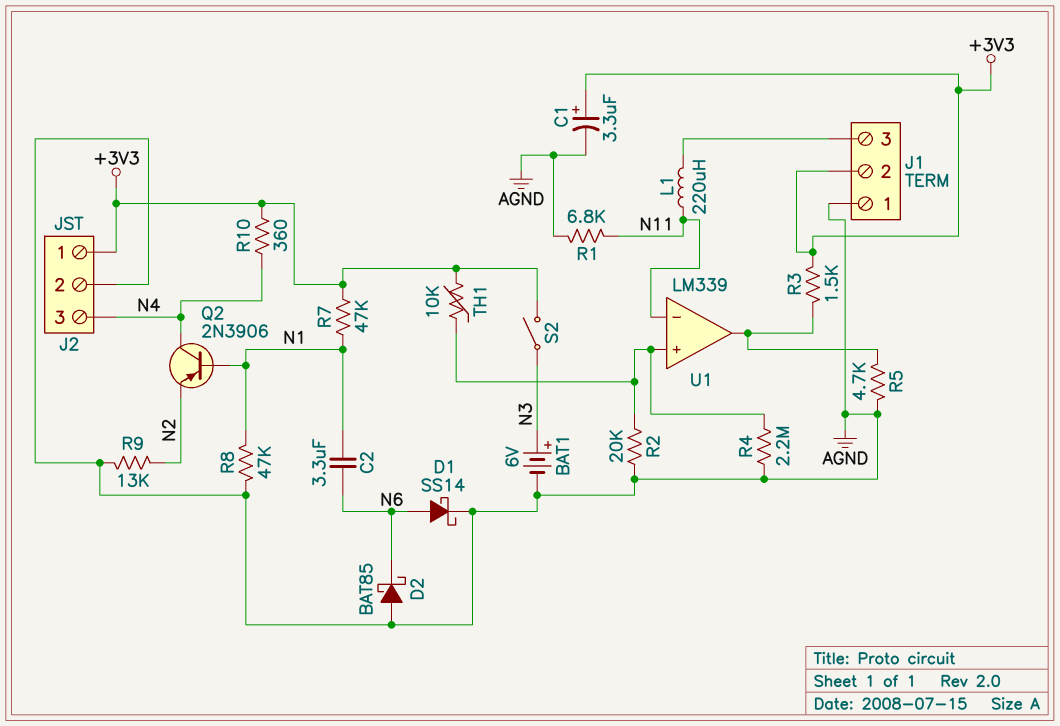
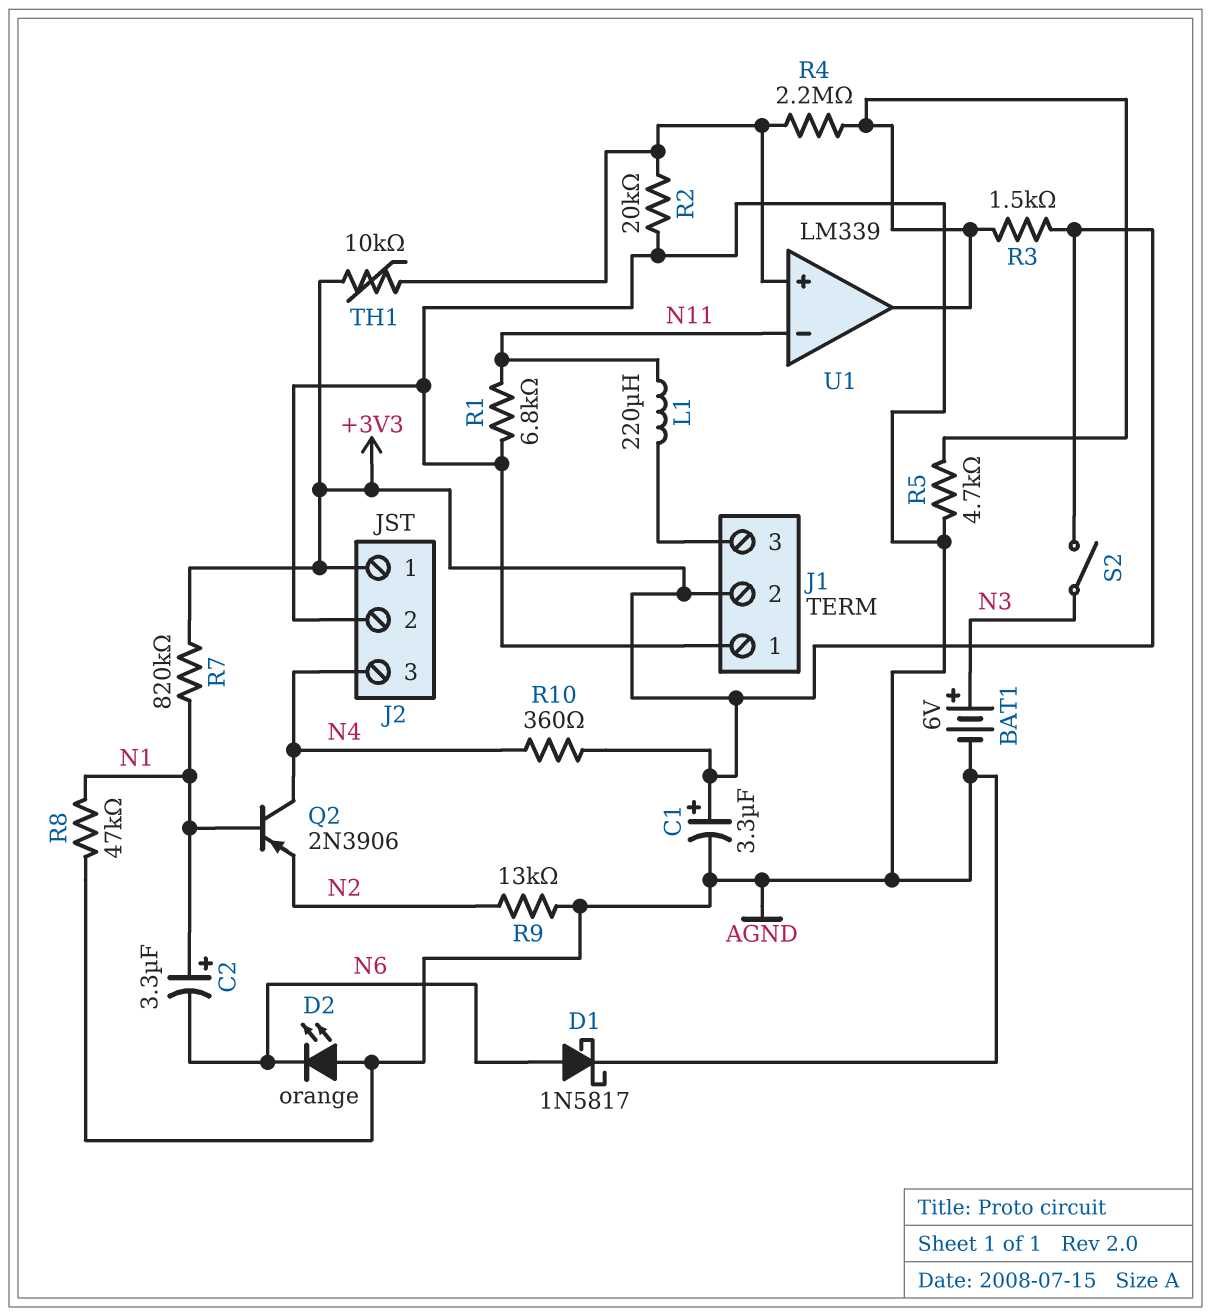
C2: 3.3uF (N1, N6) -> 3.3uF (plus N1, minus N6)
D1: schottky SS14 (A N6, K AGND) -> schottky 1N5817 (A N6, K AGND)
D2: schottky BAT85 (A AGND, K N6) -> LED orange (A AGND, K N6)
R4: 2.2M (AGND, U1/in+) -> 2.2M (U1/in+, U1/out)
R7: 47k (+3V3, N1) -> 820k (+3V3, N1)

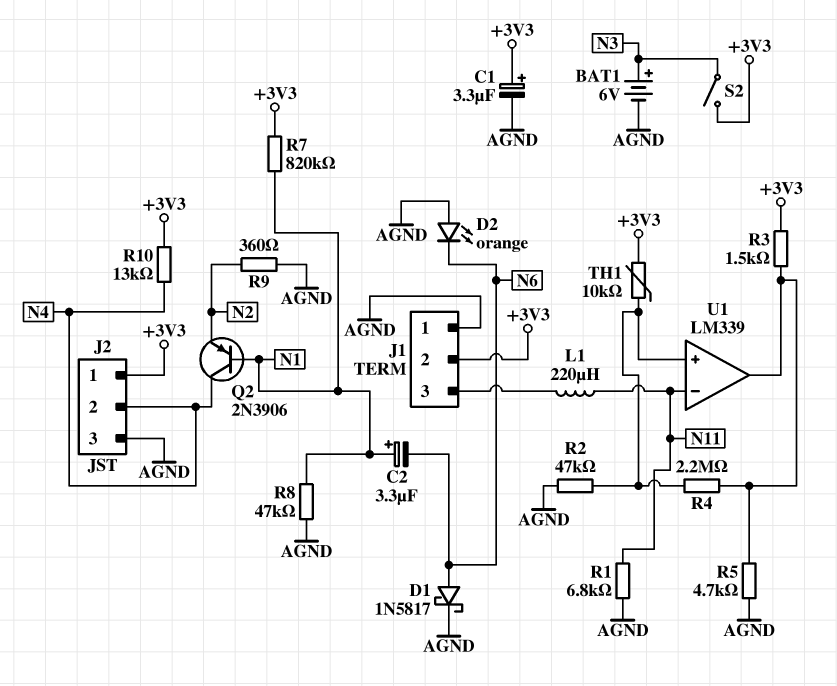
J2 pin 2: AGND -> N4
J2 pin 3: N4 -> AGND
R2: 20k (AGND, U1/in+) -> 47k (AGND, U1/in+)
R9: 13k (AGND, N2) -> 360 (AGND, N2)
R10: 360 (+3V3, N4) -> 13k (+3V3, N4)

